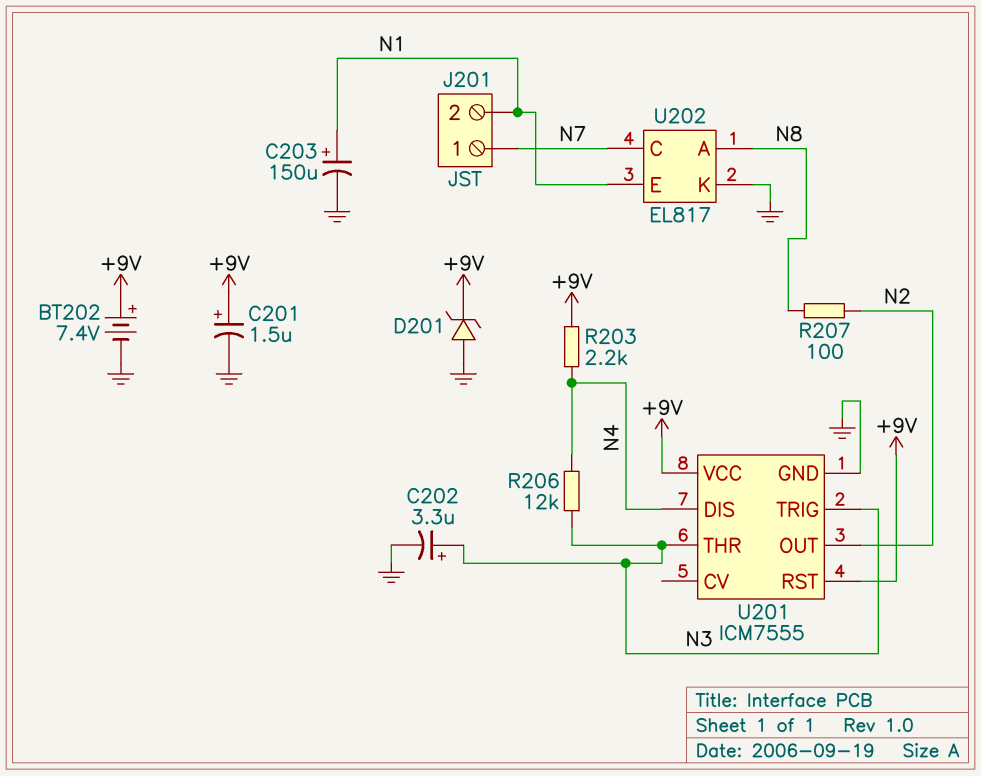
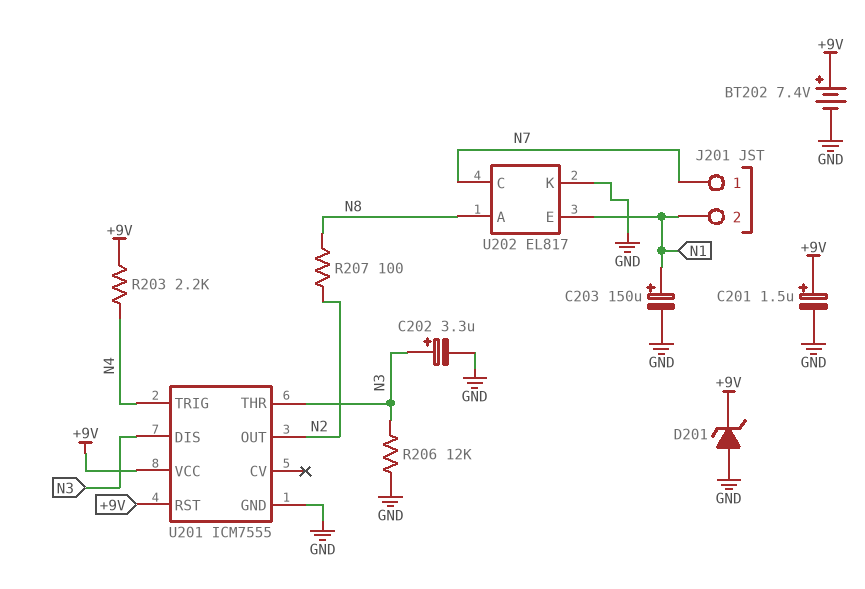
R206: 12k (N3, N4) -> 12k (GND, N3)
U201 pin DIS: N4 -> N3
U201 pin TRIG: N3 -> N4

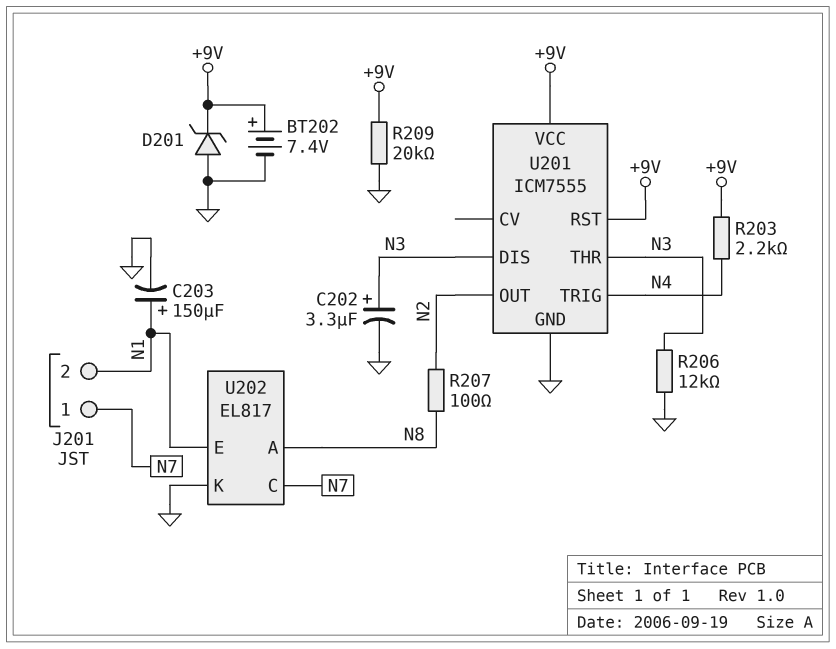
C201: 1.5uF (plus +9V, minus GND) -> none
R209: none -> 20k (+9V, GND)

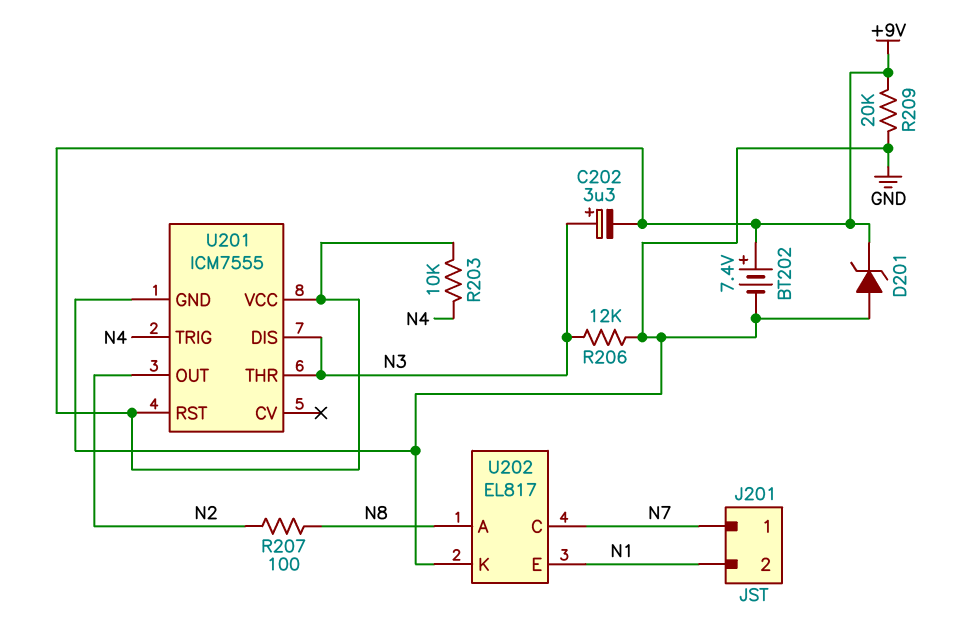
C202: 3.3uF (plus N3, minus GND) -> 3.3uF (plus N3, minus +9V)
C203: 150uF (plus N1, minus GND) -> none
R203: 2.2k (+9V, N4) -> 10k (+9V, N4)

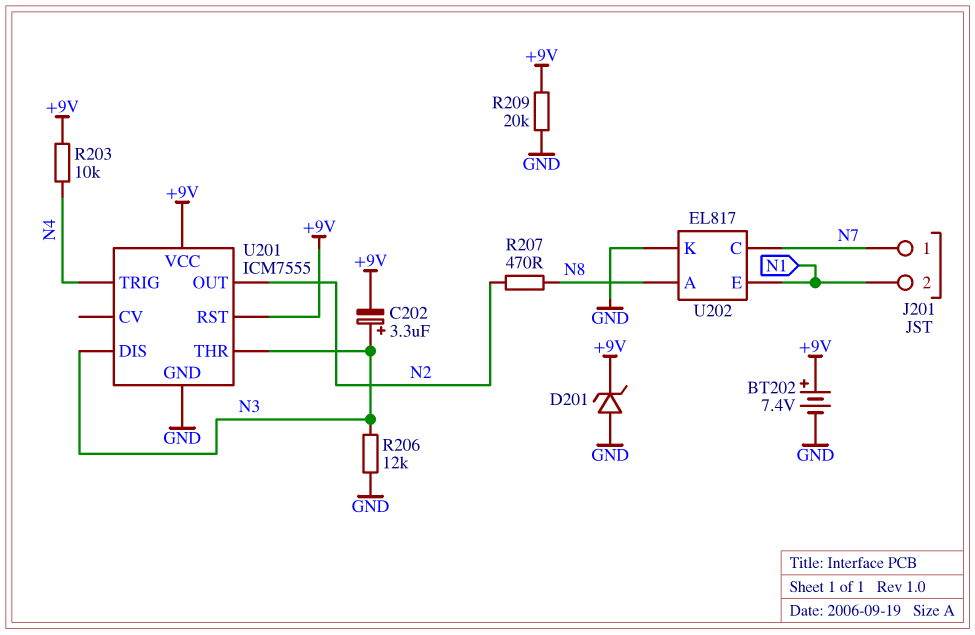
R207: 100 (N2, N8) -> 470 (N2, N8)

